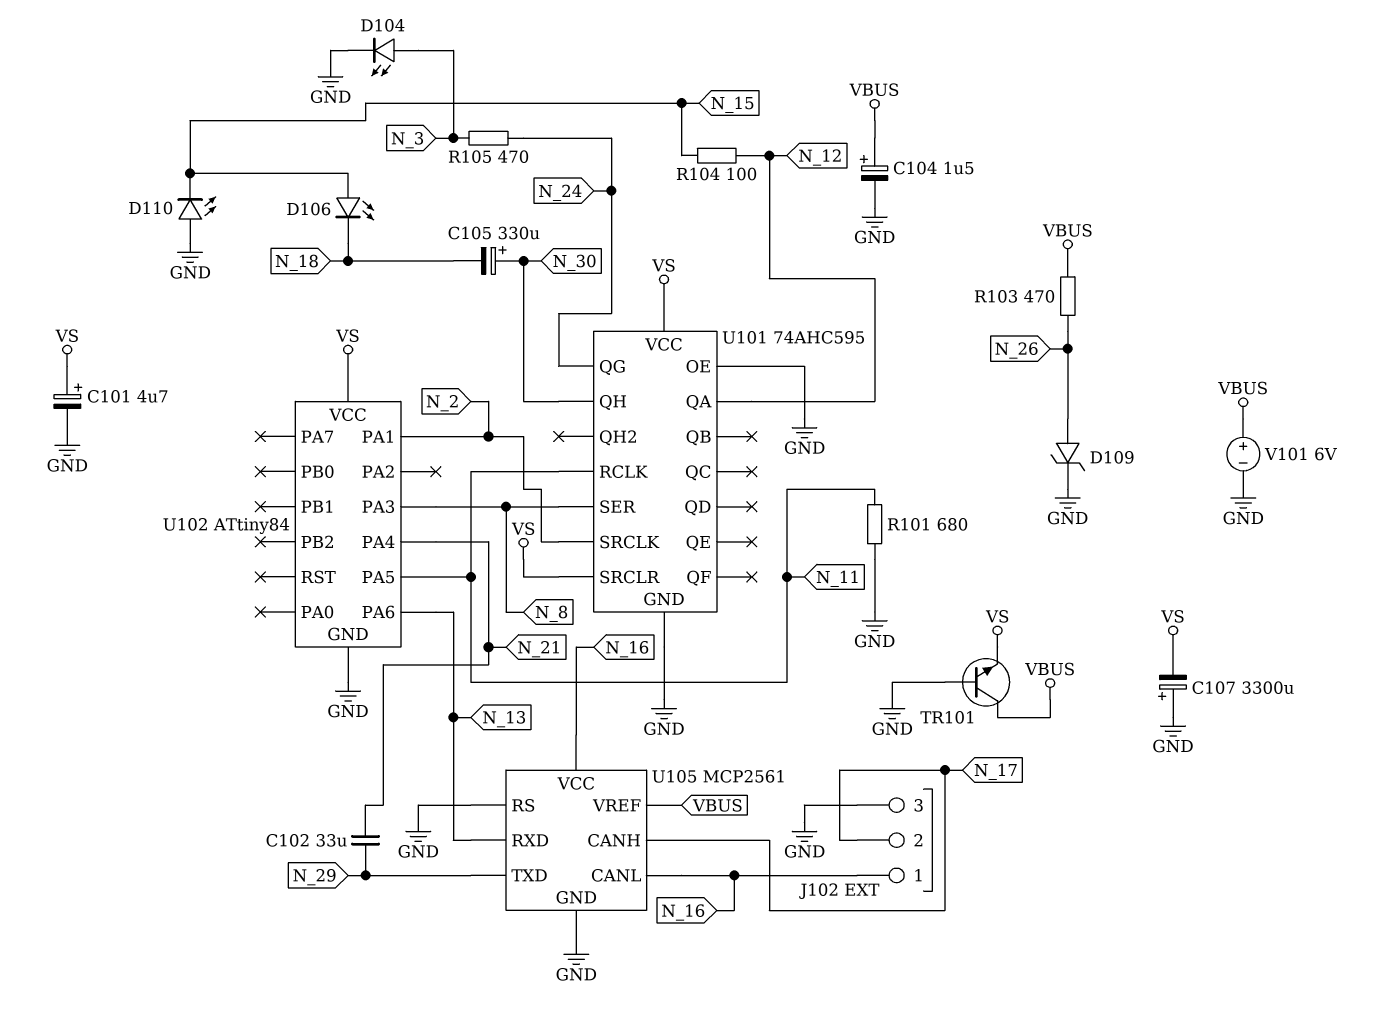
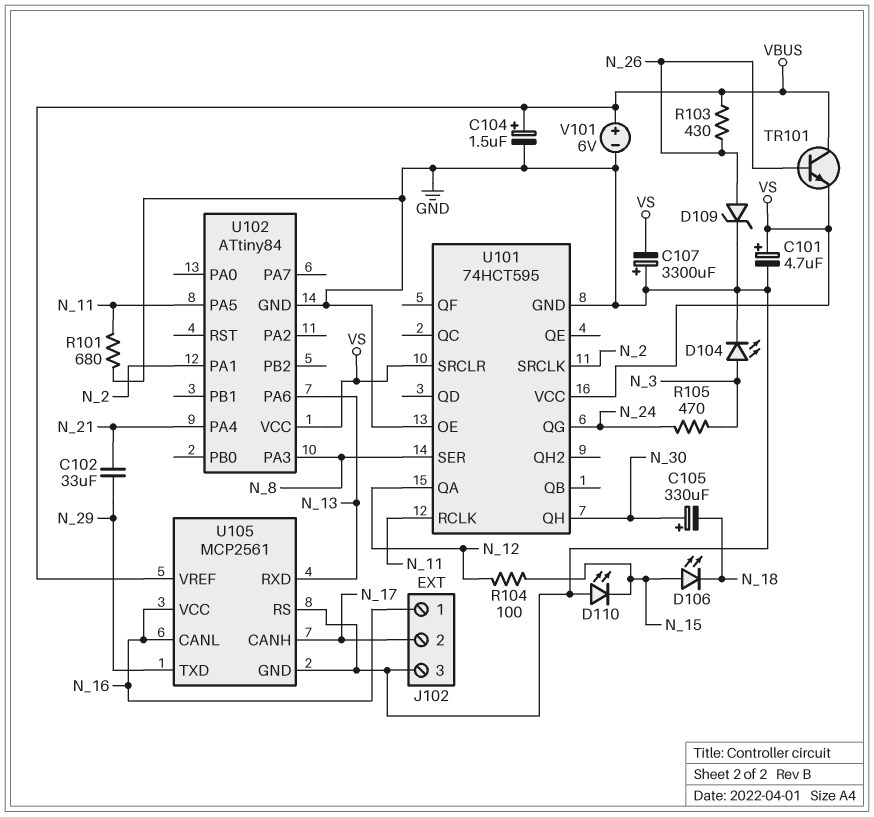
R103: 470 (N_26, VBUS) -> 430 (N_26, VBUS)
TR101: NPN (B GND, C VBUS, E VS) -> NPN (B N_26, C VBUS, E VS)
U101: 74AHC595 -> 74HCT595

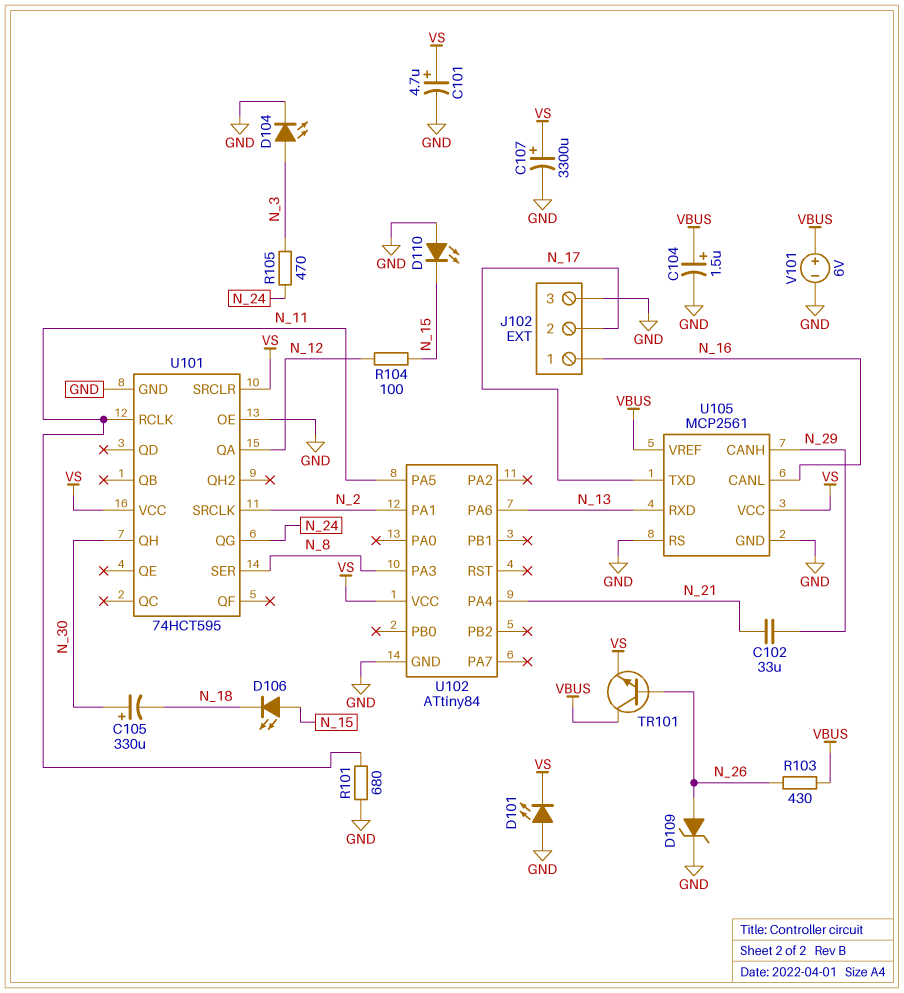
C107: 3300uF (plus GND, minus VS) -> 3300uF (plus VS, minus GND)
D101: none -> LED (A GND, K VS)
U105 pin CANH: N_17 -> N_29
U105 pin TXD: N_29 -> N_17
U105 pin VCC: N_16 -> VS

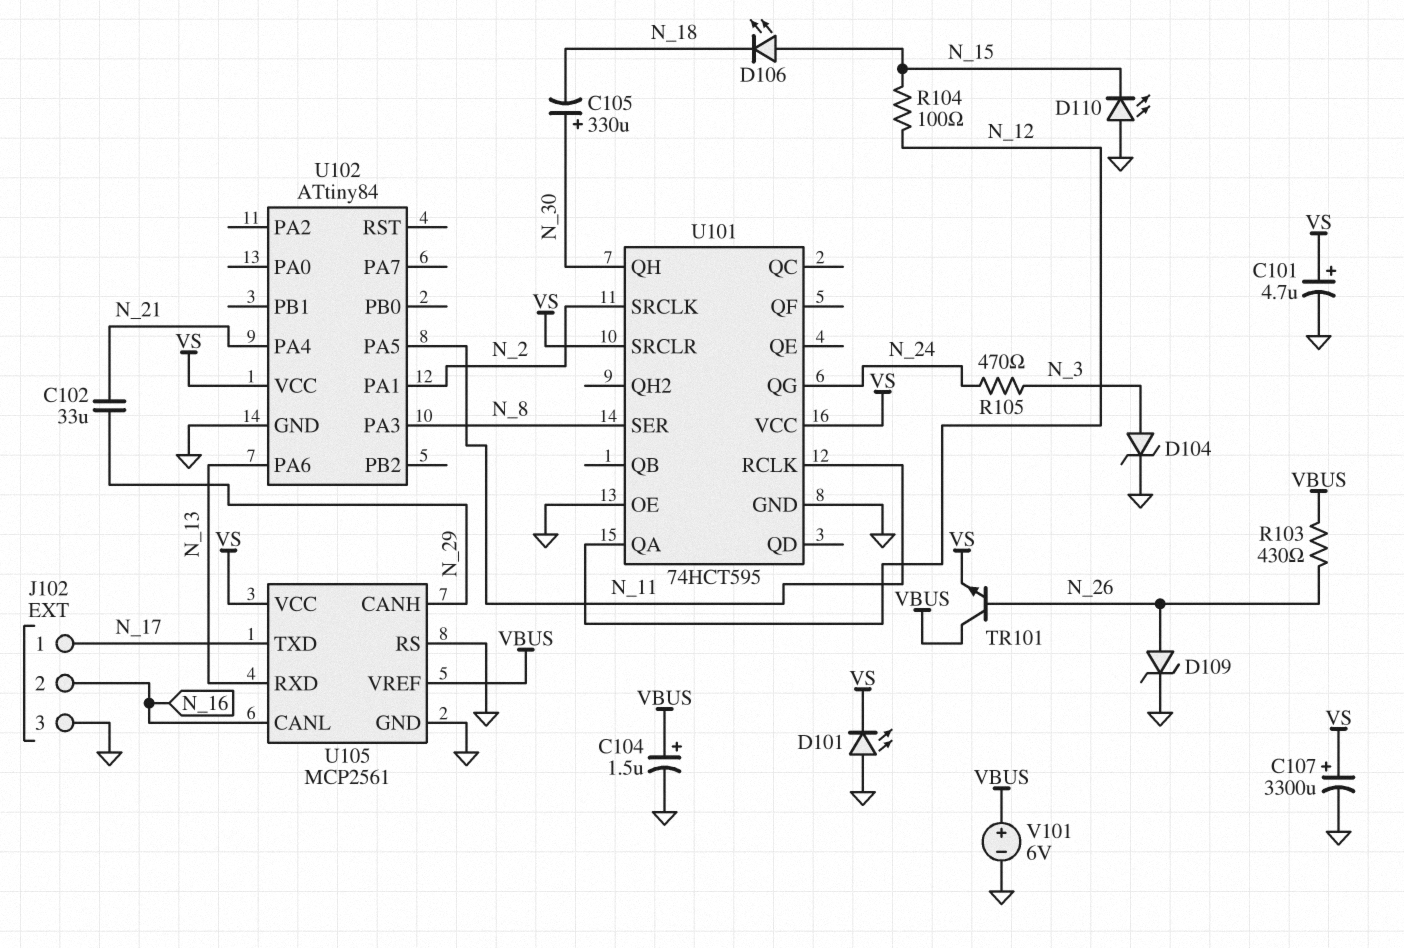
D104: LED (A N_3, K GND) -> zener (A N_3, K GND)
J102 pin 1: N_16 -> N_17
J102 pin 2: N_17 -> N_16
R101: 680 (GND, N_11) -> none

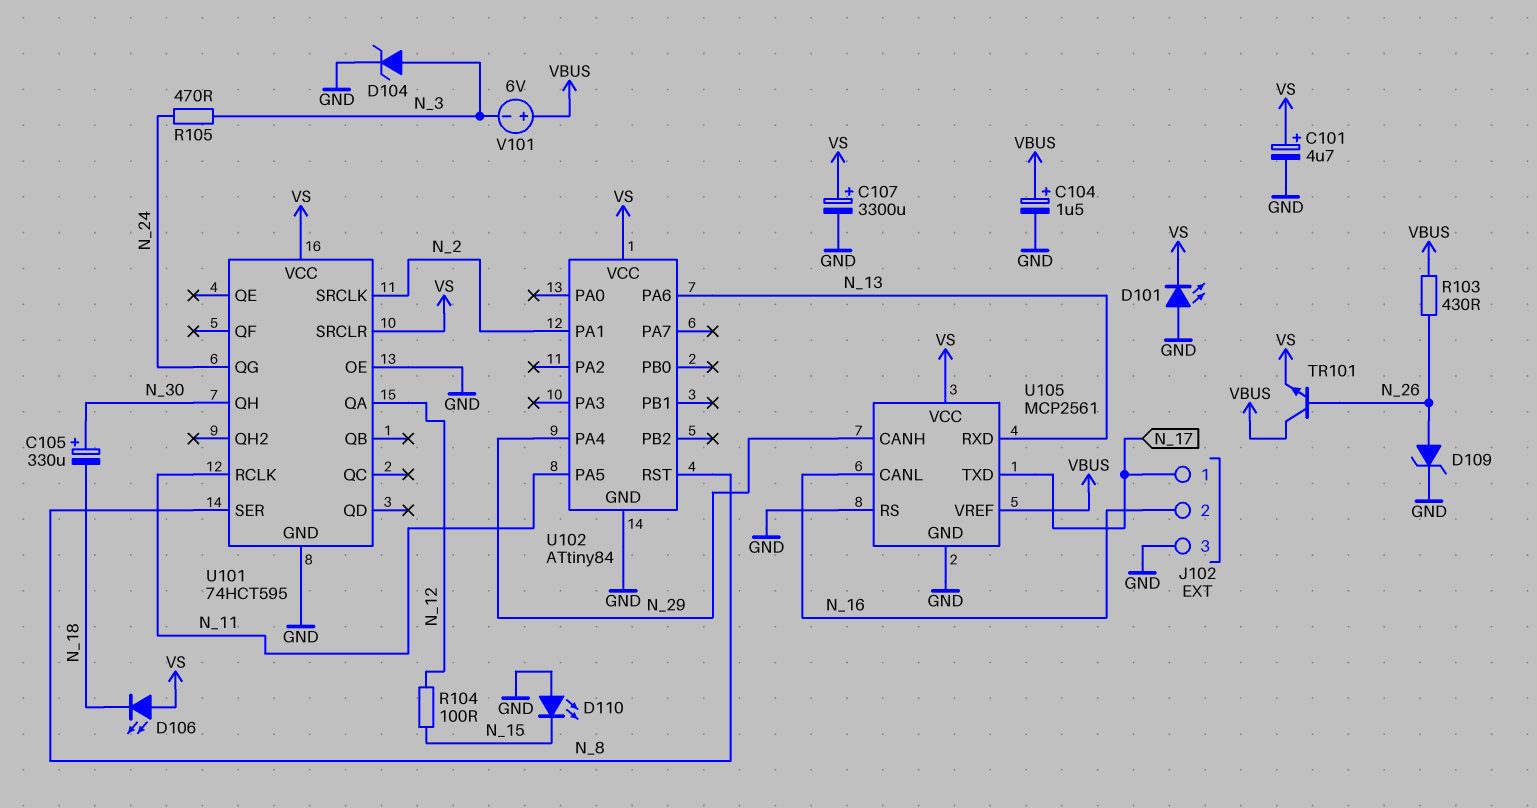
C102: 33uF (N_21, N_29) -> none
D106: LED (A N_15, K N_18) -> LED (A VS, K N_18)
U102 pin PA3: N_8 -> none
U102 pin PA4: N_21 -> N_29
U102 pin RST: none -> N_8
V101: 6V (plus VBUS, minus GND) -> 6V (plus VBUS, minus N_3)

